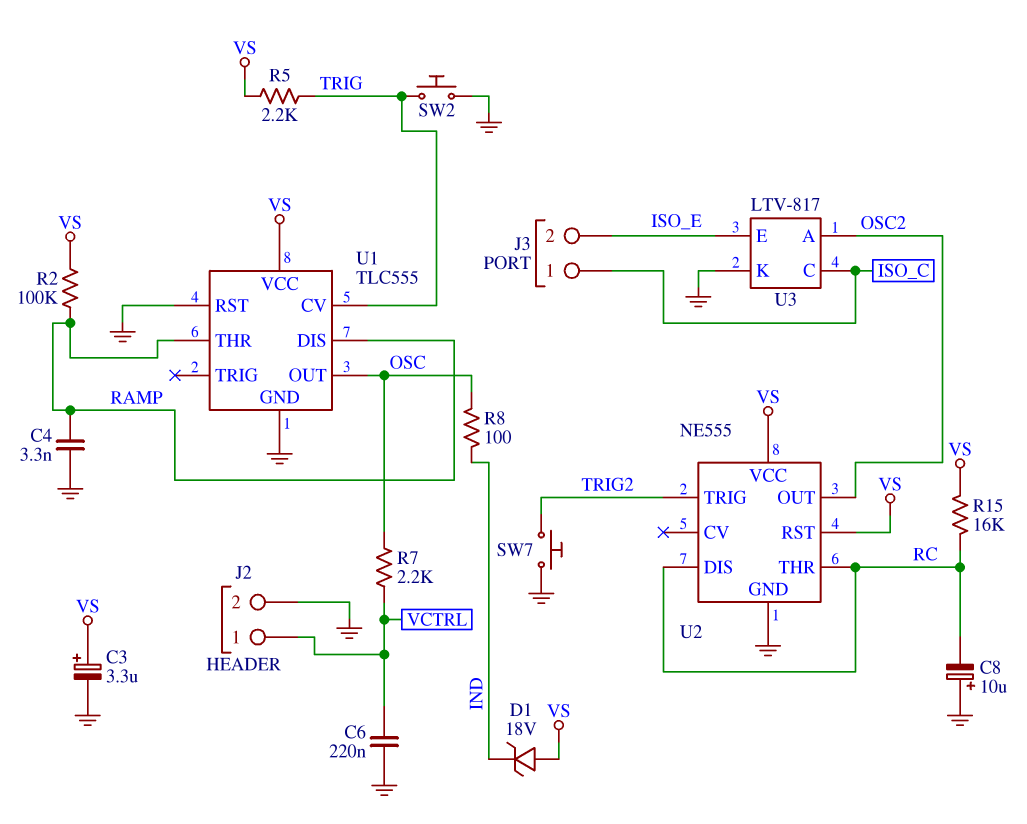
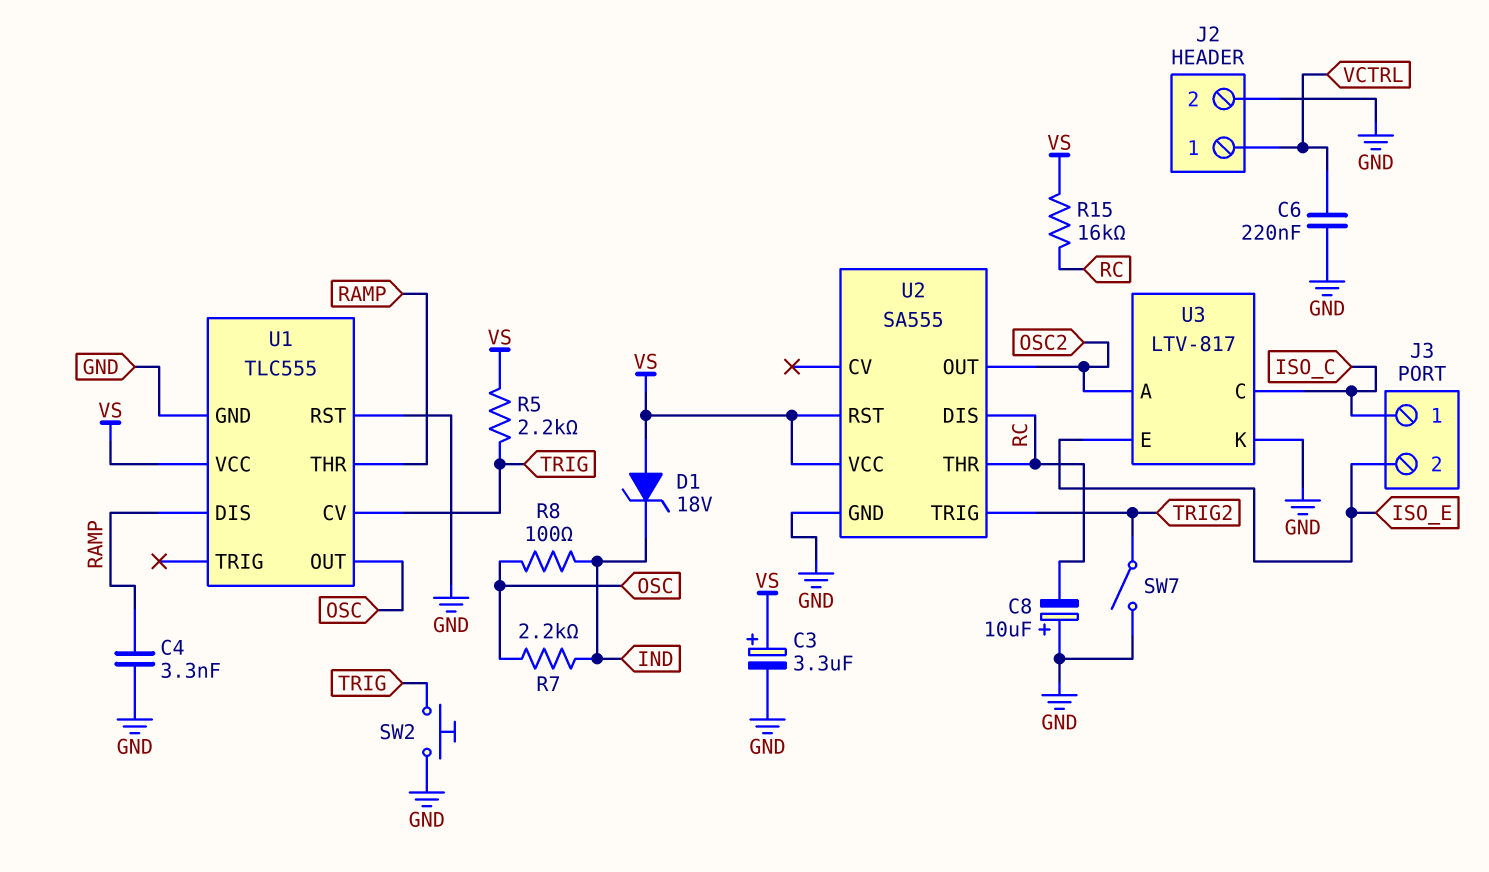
R2: 100k (RAMP, VS) -> none
R7: 2.2k (OSC, VCTRL) -> 2.2k (IND, OSC)
SW7: button (GND, TRIG2) -> switch (GND, TRIG2)
U2: NE555 -> SA555

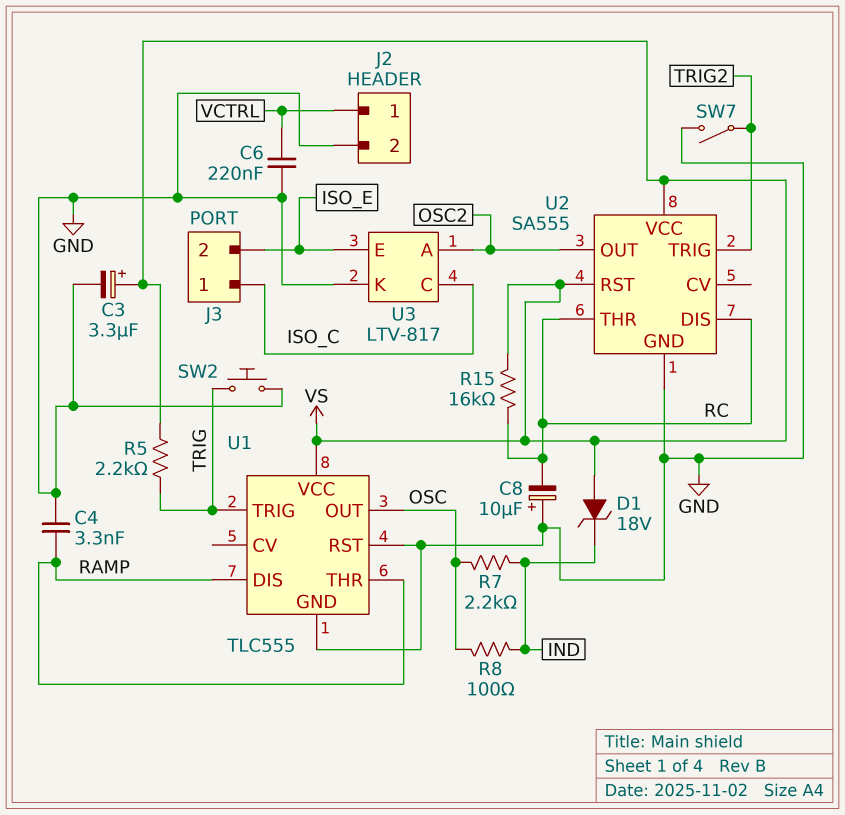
U1 pin CV: TRIG -> none
U1 pin TRIG: none -> TRIG

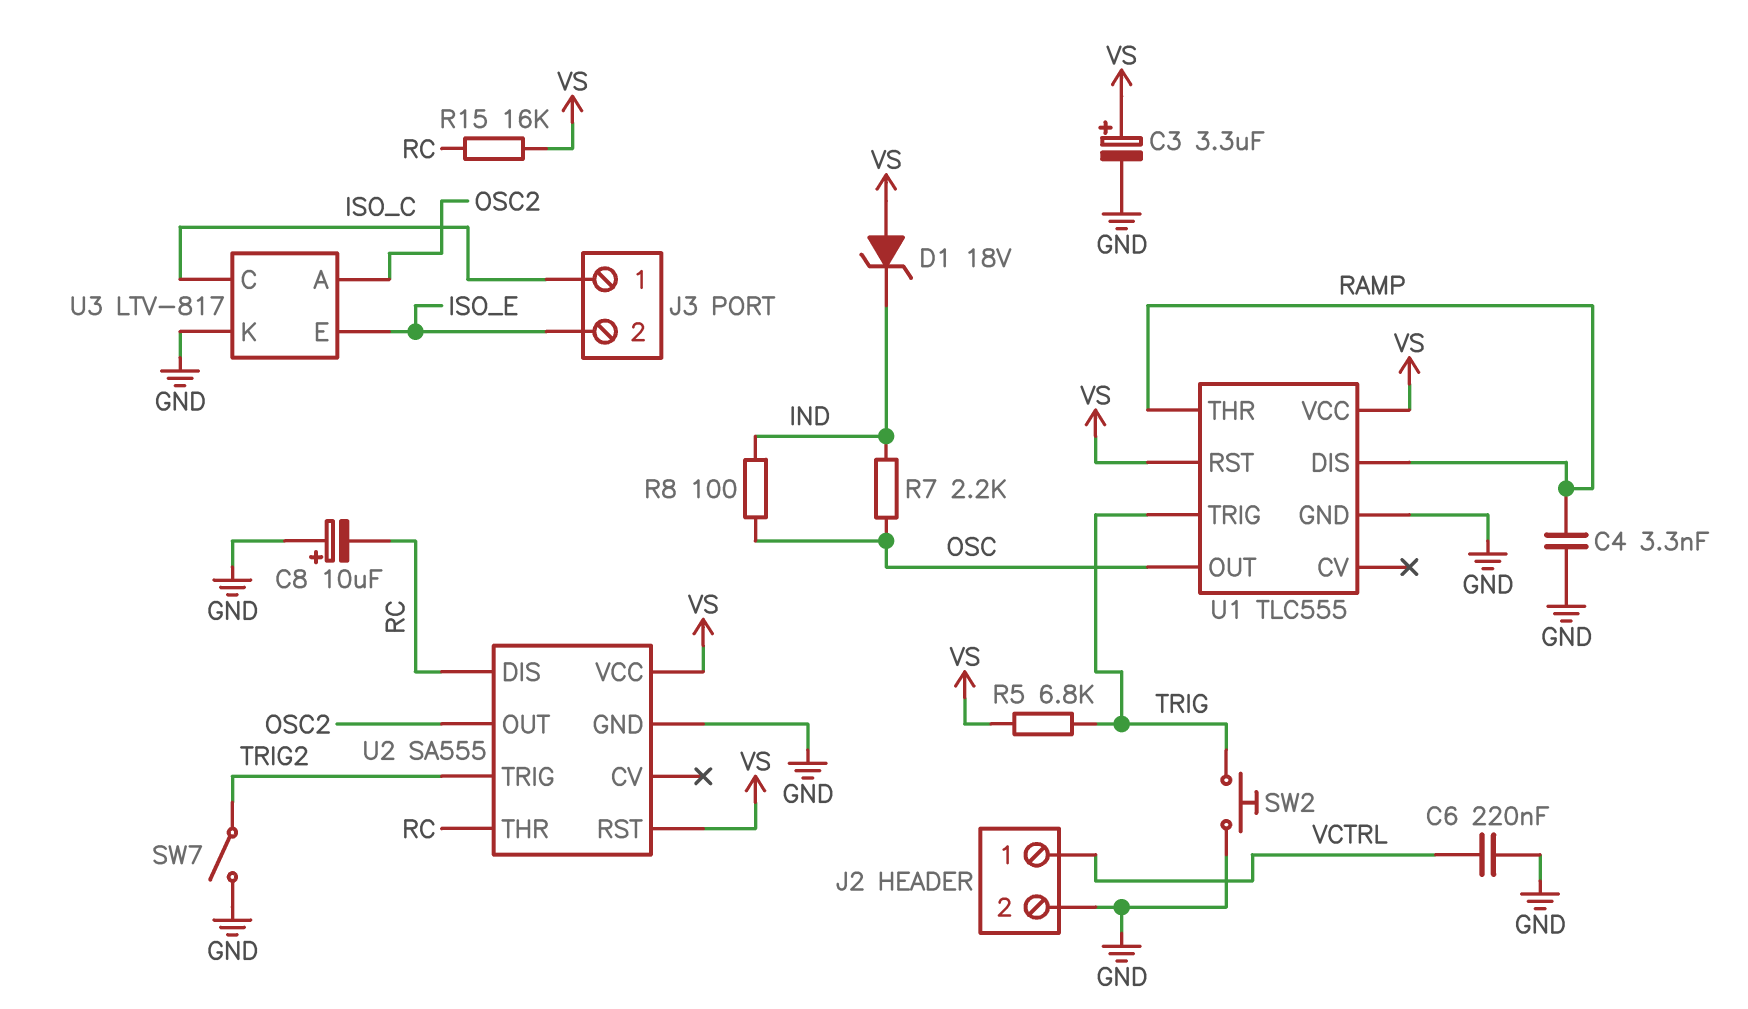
R5: 2.2k (TRIG, VS) -> 6.8k (TRIG, VS)
U1 pin RST: GND -> VS

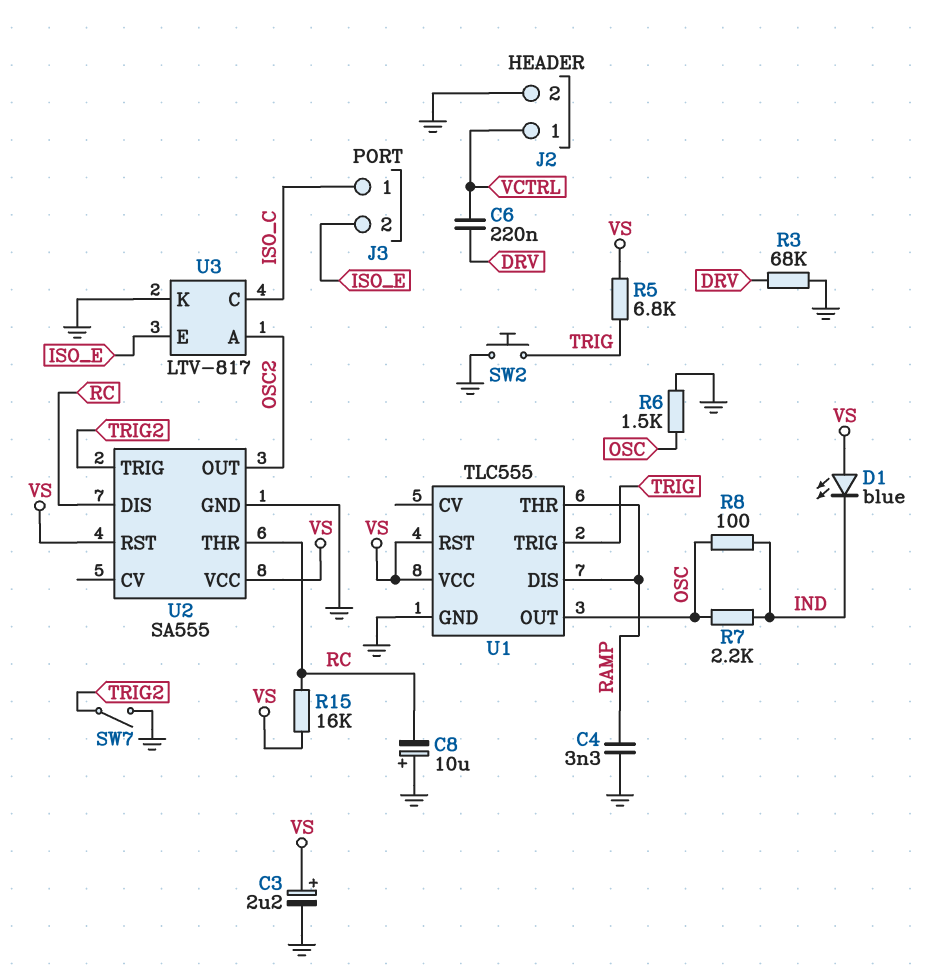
C3: 3.3uF (plus VS, minus GND) -> 2.2uF (plus VS, minus GND)
C6: 220nF (GND, VCTRL) -> 220nF (DRV, VCTRL)
D1: zener 18V (A VS, K IND) -> LED blue (A VS, K IND)
R3: none -> 68k (DRV, GND)
R6: none -> 1.5k (GND, OSC)

